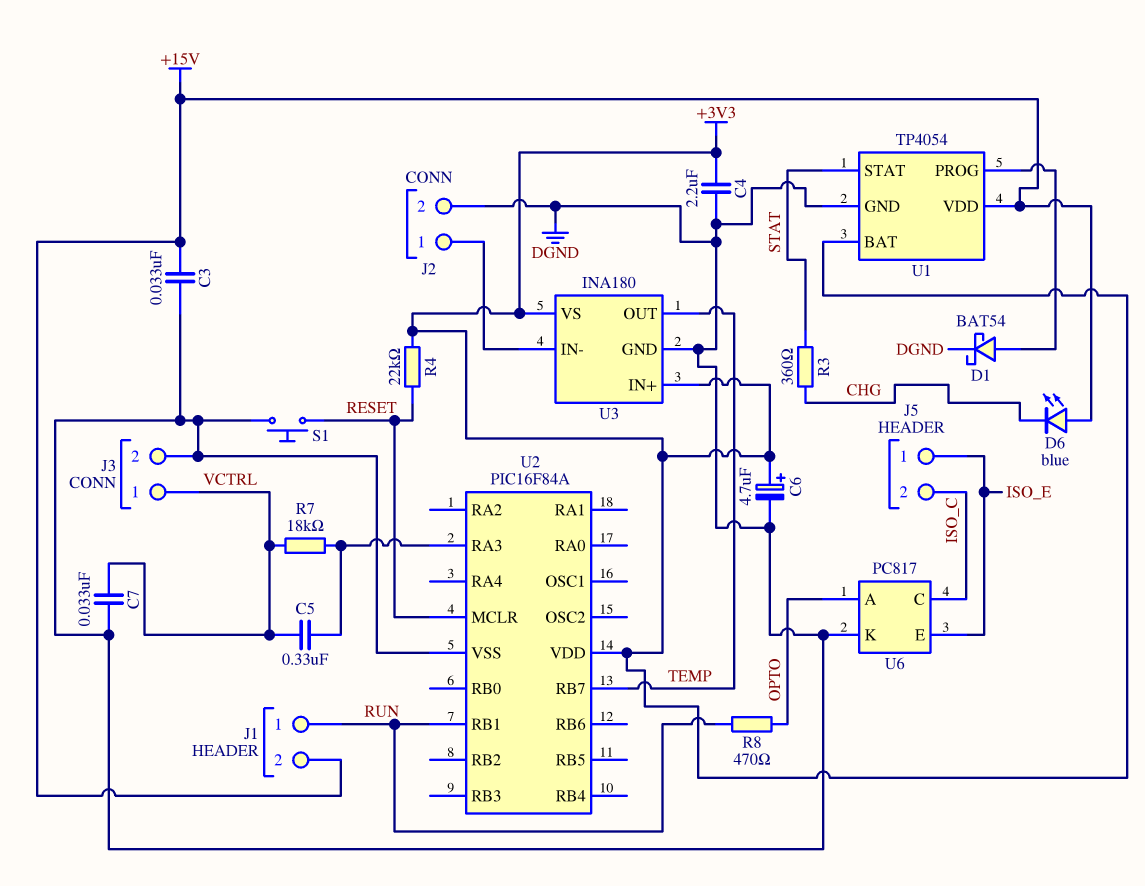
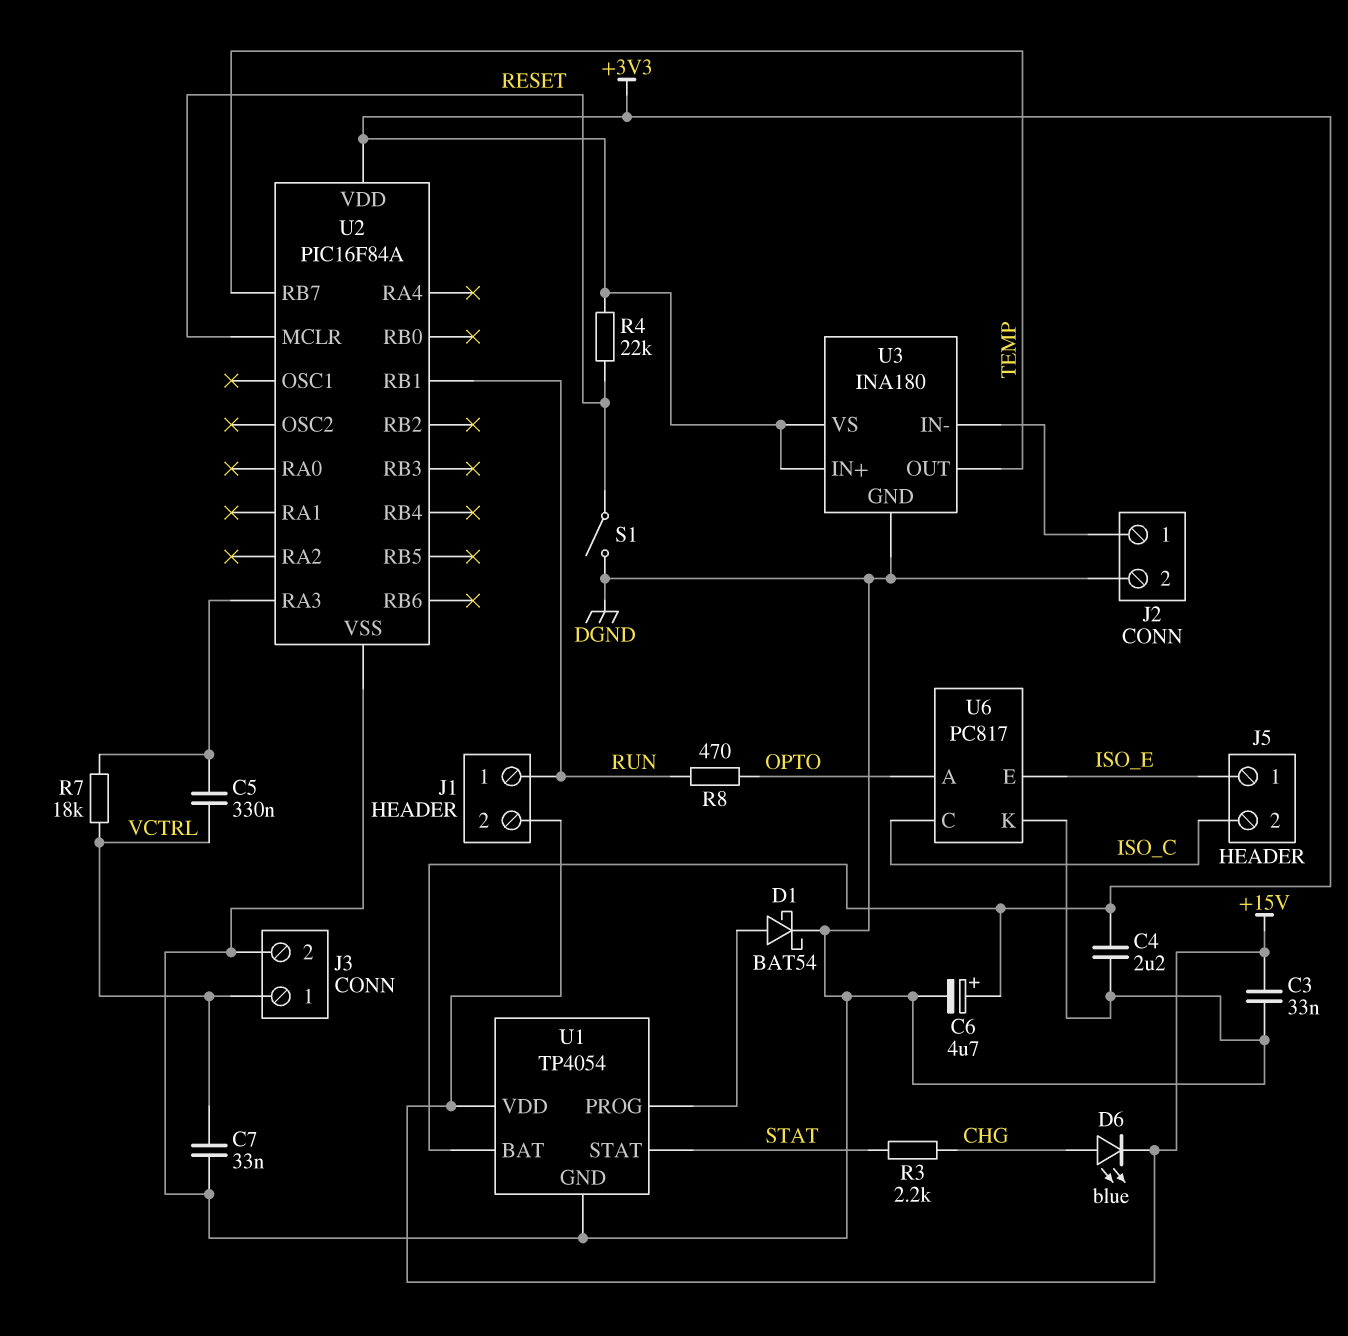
D6: LED blue (A +15V, K CHG) -> LED blue (A CHG, K +15V)
R3: 360 (CHG, STAT) -> 2.2k (CHG, STAT)
S1: button (DGND, RESET) -> switch (DGND, RESET)

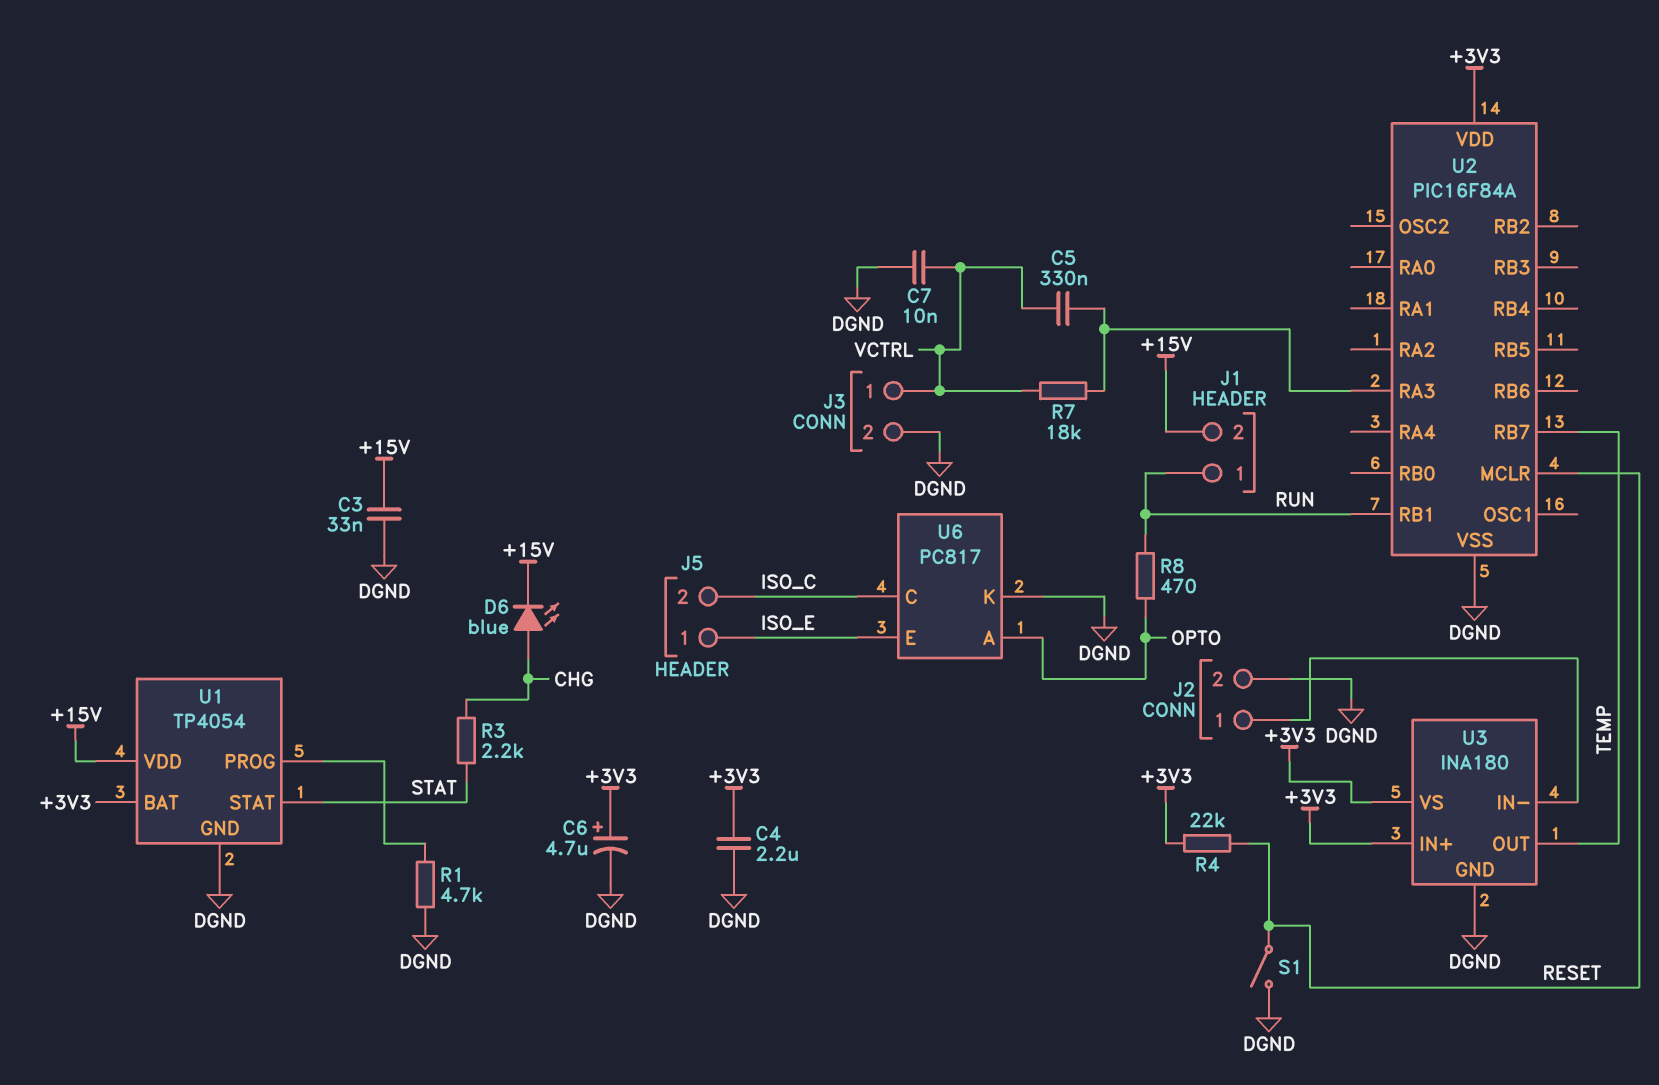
C7: 33nF (DGND, VCTRL) -> 10nF (DGND, VCTRL)
D1: schottky BAT54 (A U1/PROG, K DGND) -> none
R1: none -> 4.7k (DGND, U1/PROG)

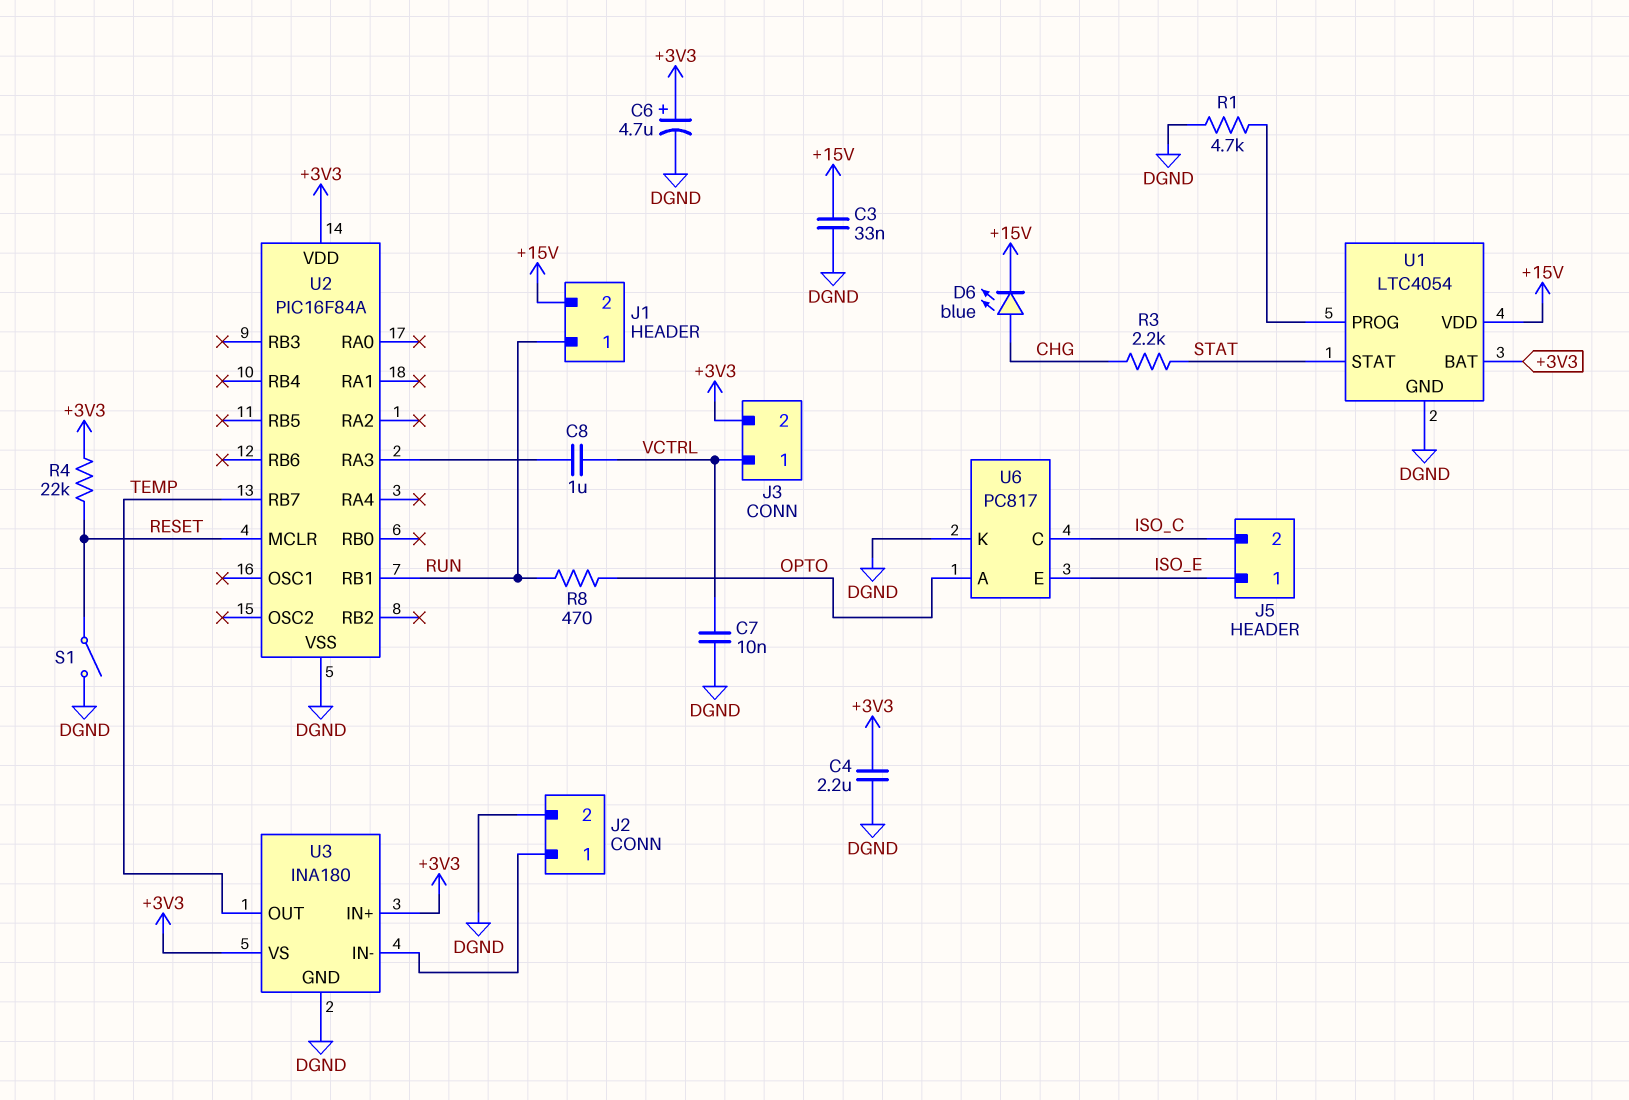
C5: 330nF (U2/RA3, VCTRL) -> none
C8: none -> 1uF (U2/RA3, VCTRL)
J3 pin 2: DGND -> +3V3
R7: 18k (U2/RA3, VCTRL) -> none
U1: TP4054 -> LTC4054

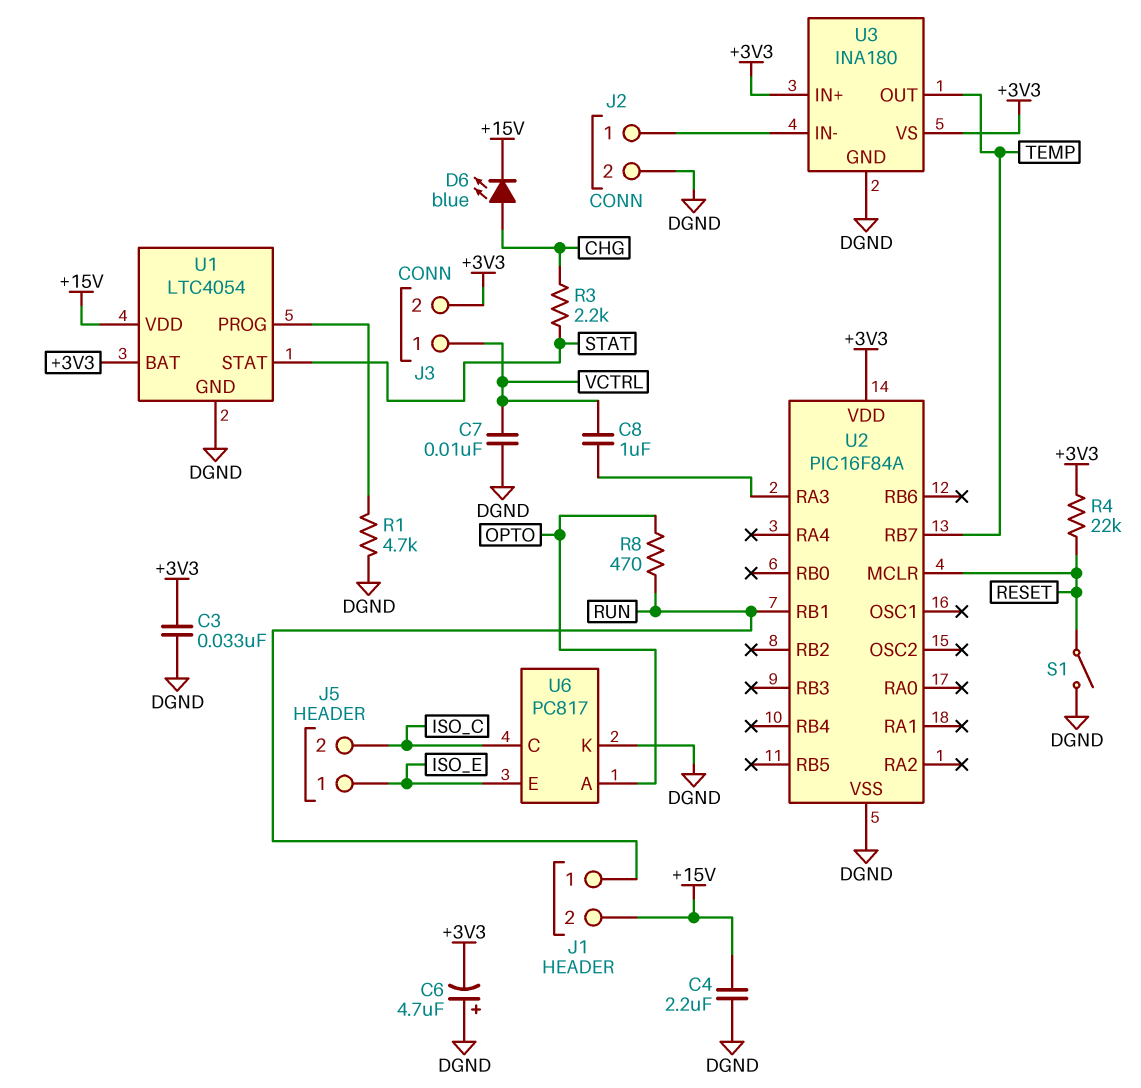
C3: 33nF (+15V, DGND) -> 33nF (+3V3, DGND)
C4: 2.2uF (+3V3, DGND) -> 2.2uF (+15V, DGND)
C6: 4.7uF (plus +3V3, minus DGND) -> 4.7uF (plus DGND, minus +3V3)

